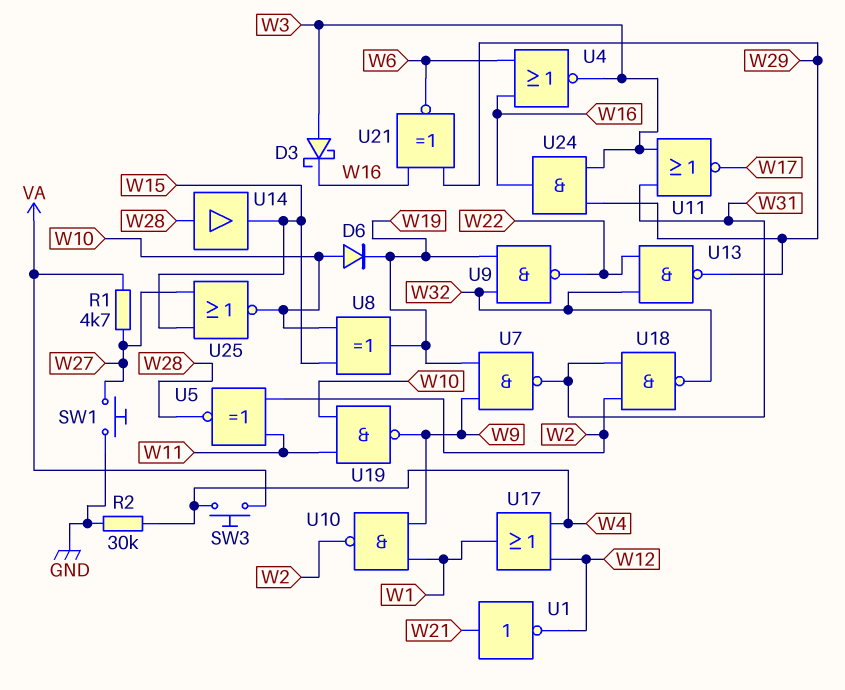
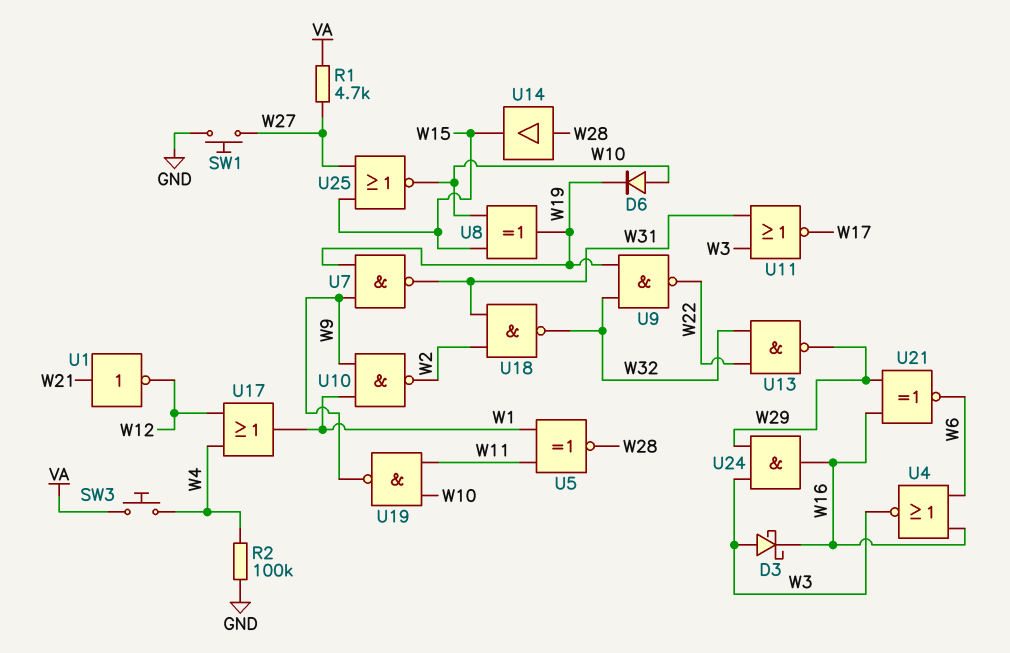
R2: 30k (GND, W4) -> 100k (GND, W4)
U5: XNOR (in W2, in W11, out W28) -> XNOR (in W1, in W11, out W28)

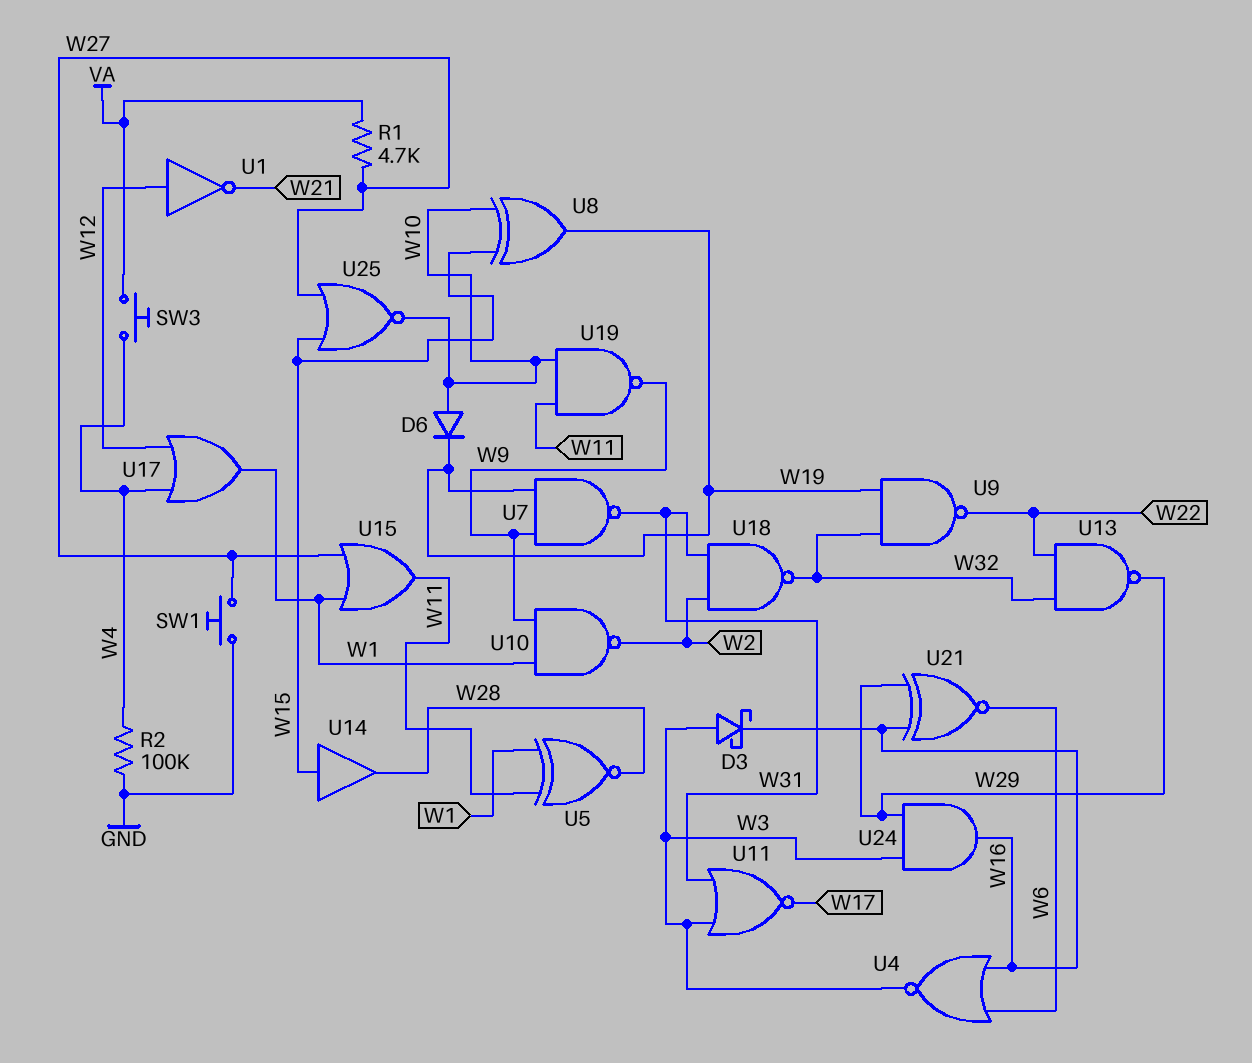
U1: NOT (in W21, out W12) -> NOT (in W12, out W21)
U14: buffer (in W28, out W15) -> buffer (in W15, out W28)
U15: none -> OR (in W1, in W27, out W11)

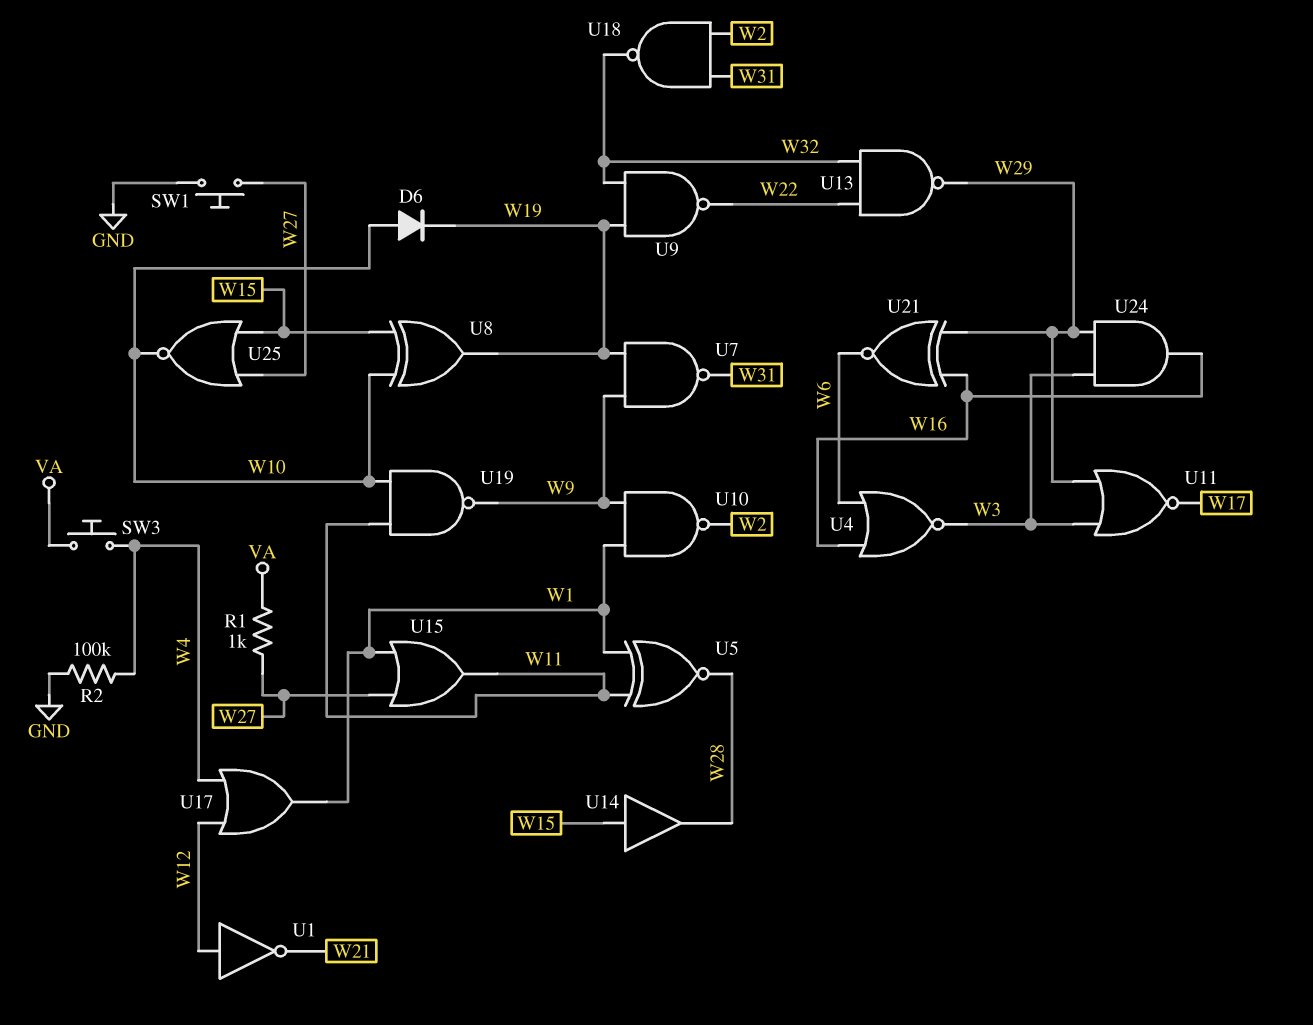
D3: schottky (A W3, K W16) -> none
R1: 4.7k (VA, W27) -> 1k (VA, W27)
U11: NOR (in W3, in W31, out W17) -> NOR (in W3, in W29, out W17)

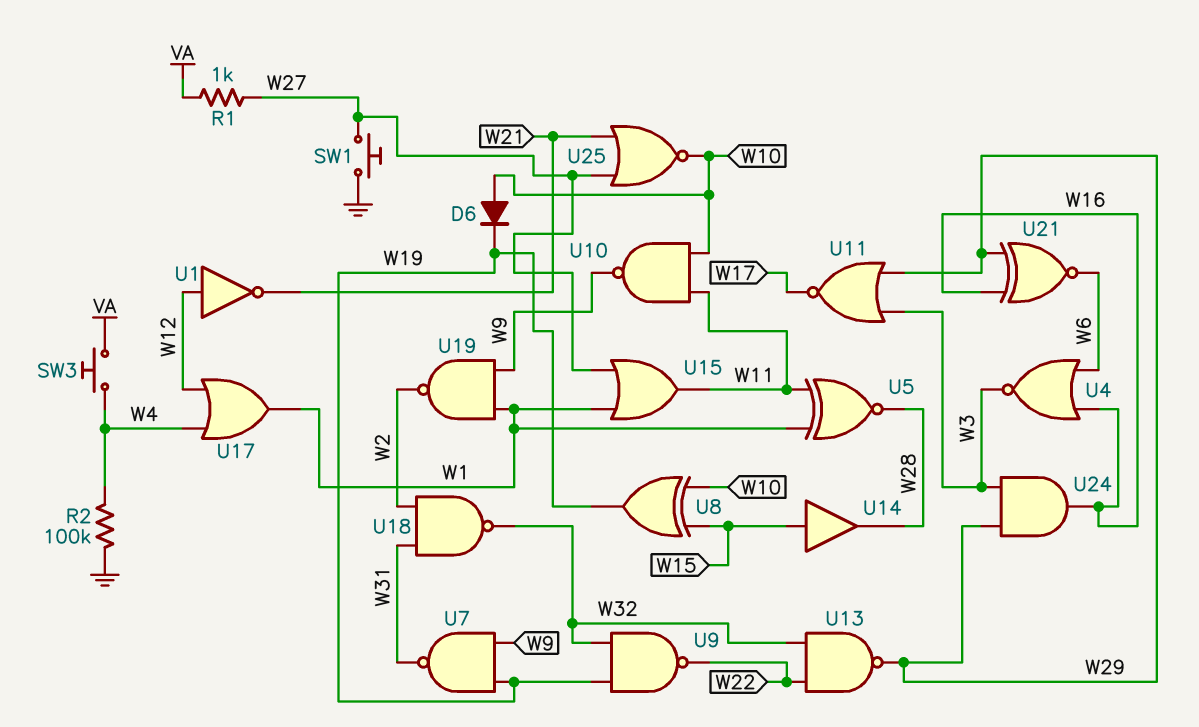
U10: NAND (in W1, in W9, out W2) -> NAND (in W10, in W11, out W9)
U19: NAND (in W10, in W11, out W9) -> NAND (in W1, in W9, out W2)
U25: NOR (in W15, in W27, out W10) -> NOR (in W21, in W27, out W10)

